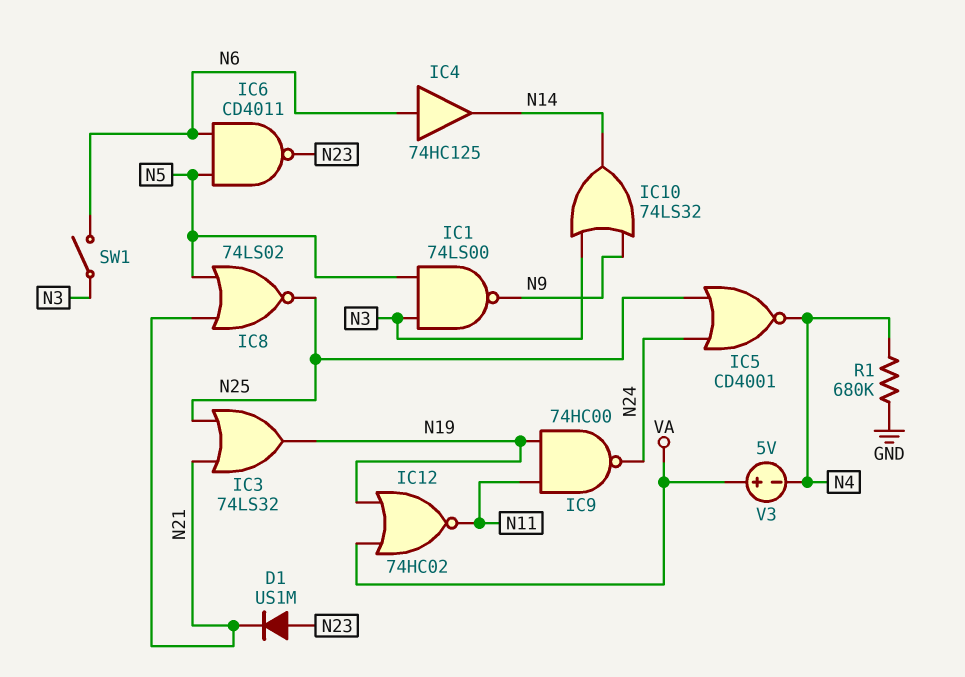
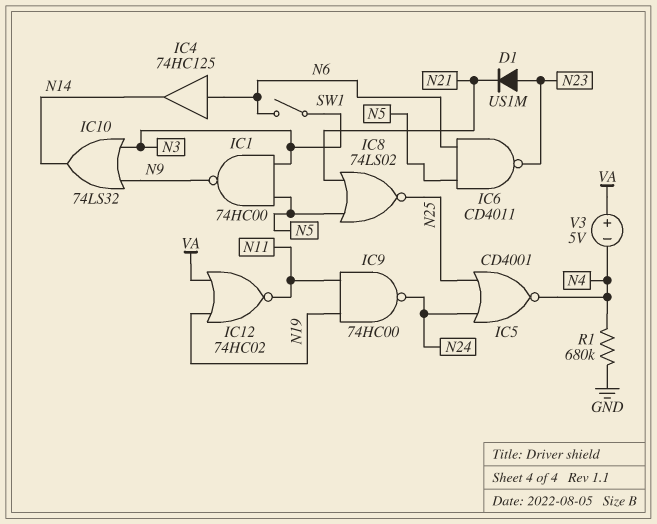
IC1: NAND 74LS00 (in N3, in N5, out N9) -> NAND 74HC00 (in N3, in N5, out N9)
IC3: OR 74LS32 (in N21, in N25, out N19) -> none

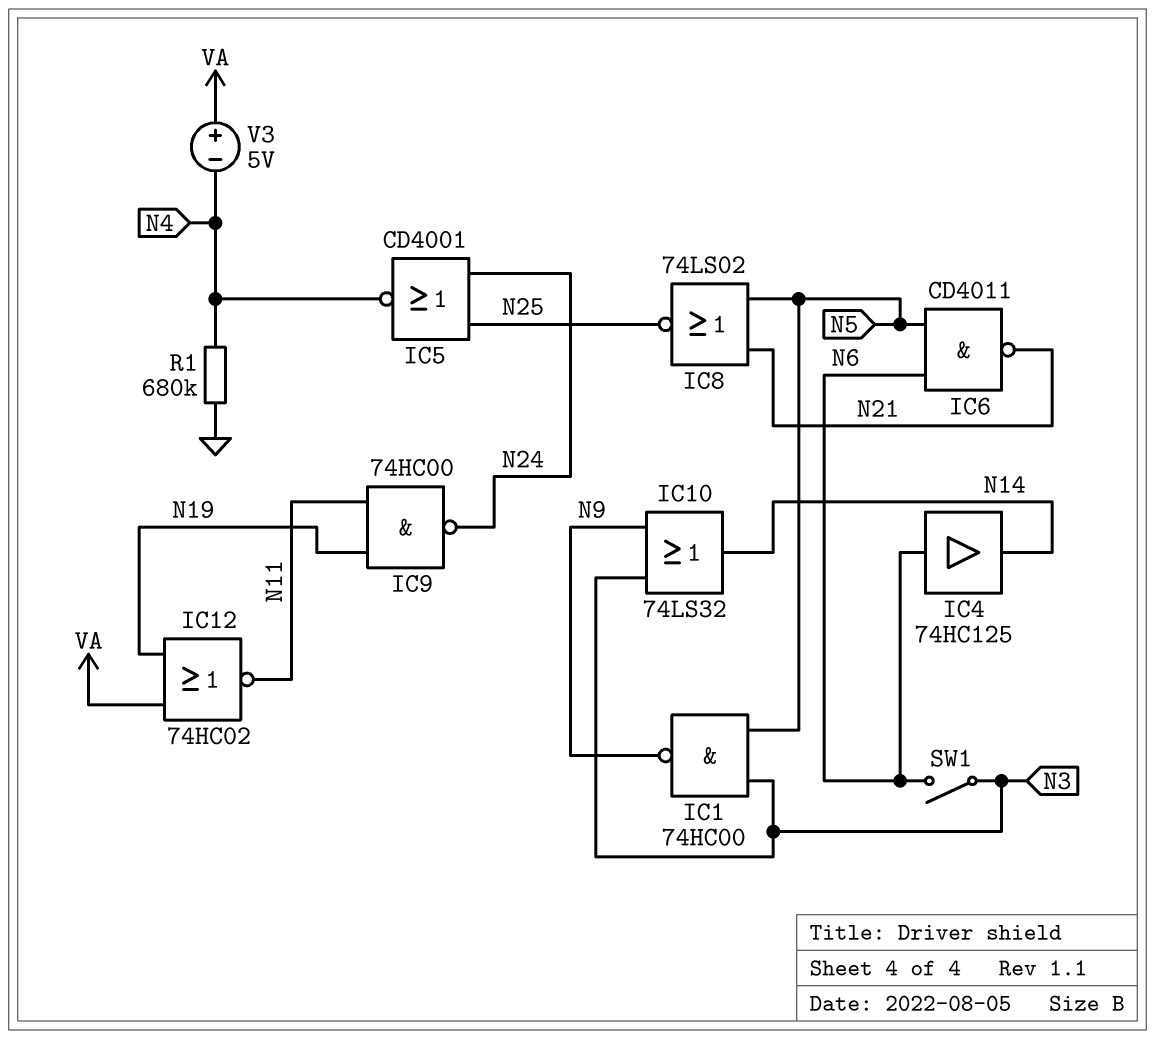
D1: diode US1M (A N23, K N21) -> none
IC6: NAND CD4011 (in N5, in N6, out N23) -> NAND CD4011 (in N5, in N6, out N21)

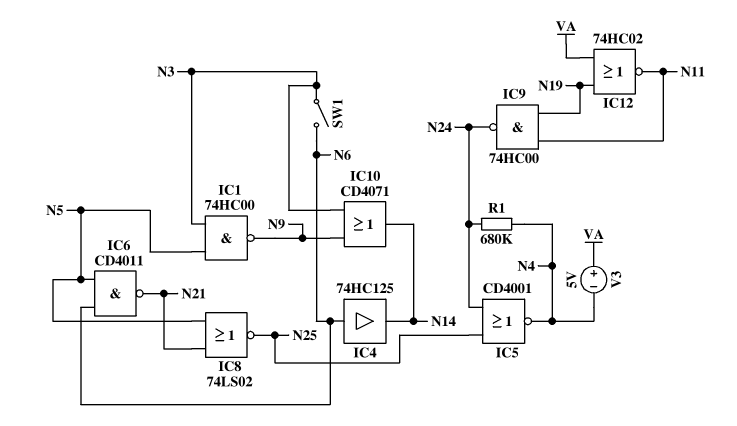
IC10: OR 74LS32 (in N3, in N9, out N14) -> OR CD4071 (in N3, in N9, out N14)
R1: 680k (GND, N4) -> 680k (N4, N24)

